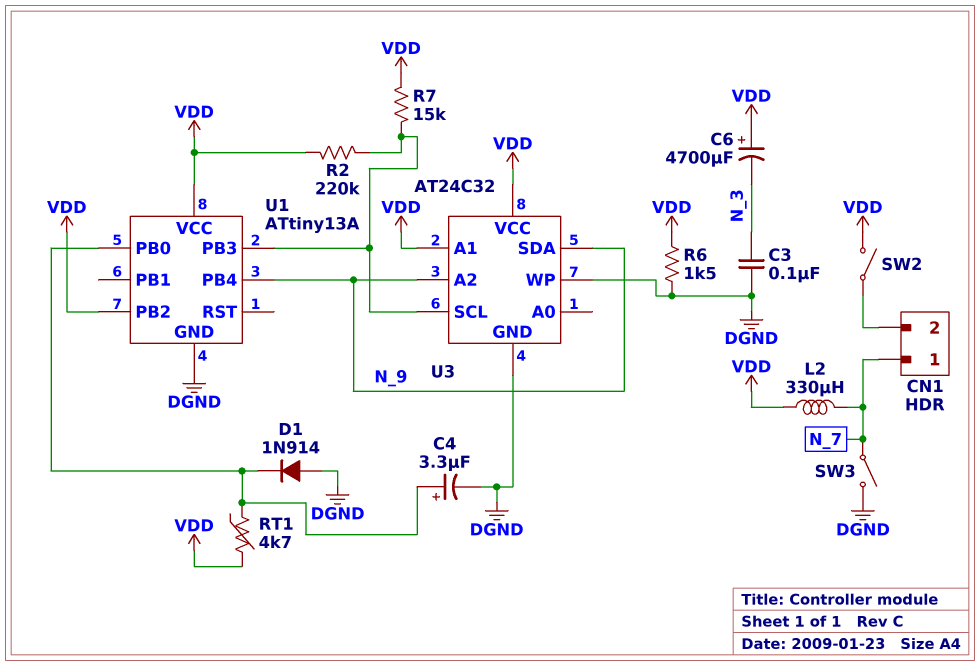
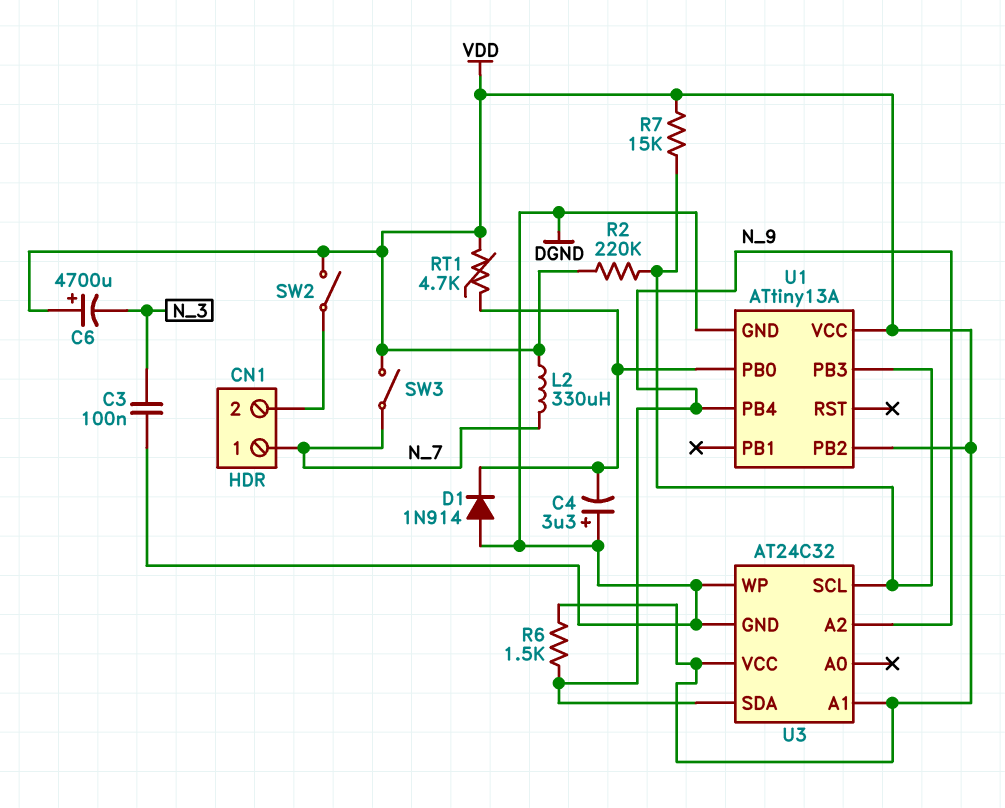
C4: 3.3uF (plus U1/PB0, minus DGND) -> 3.3uF (plus DGND, minus U1/PB0)
R6: 1.5k (DGND, VDD) -> 1.5k (N_9, VDD)
SW3: switch (DGND, N_7) -> switch (N_7, VDD)

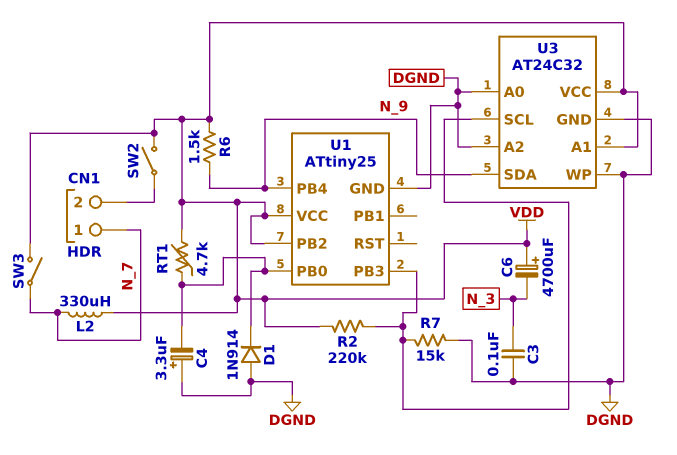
R7: 15k (U1/PB3, VDD) -> 15k (DGND, U1/PB3)
U1: ATtiny13A -> ATtiny25
U3 pin A0: none -> DGND
U3 pin A2: N_9 -> DGND

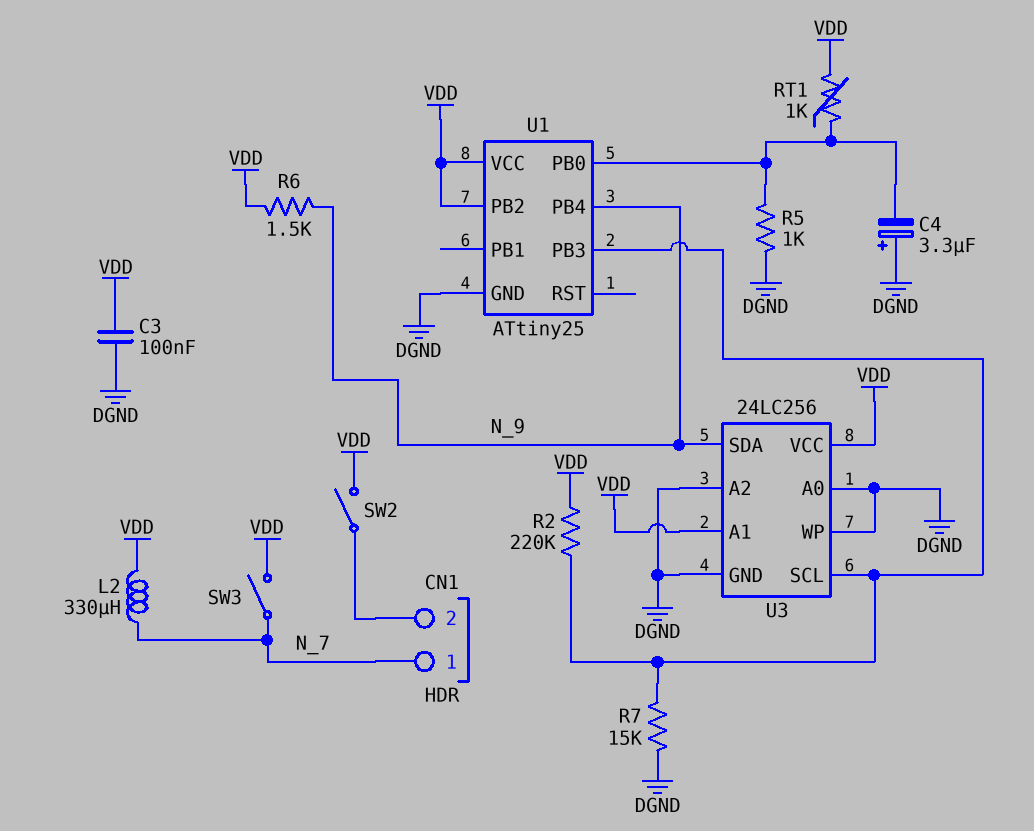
C3: 100nF (DGND, N_3) -> 100nF (DGND, VDD)
C6: 4700uF (plus VDD, minus N_3) -> none
D1: diode 1N914 (A DGND, K U1/PB0) -> none
R5: none -> 1k (DGND, U1/PB0)
RT1: 4.7k (U1/PB0, VDD) -> 1k (U1/PB0, VDD)
U3: AT24C32 -> 24LC256

